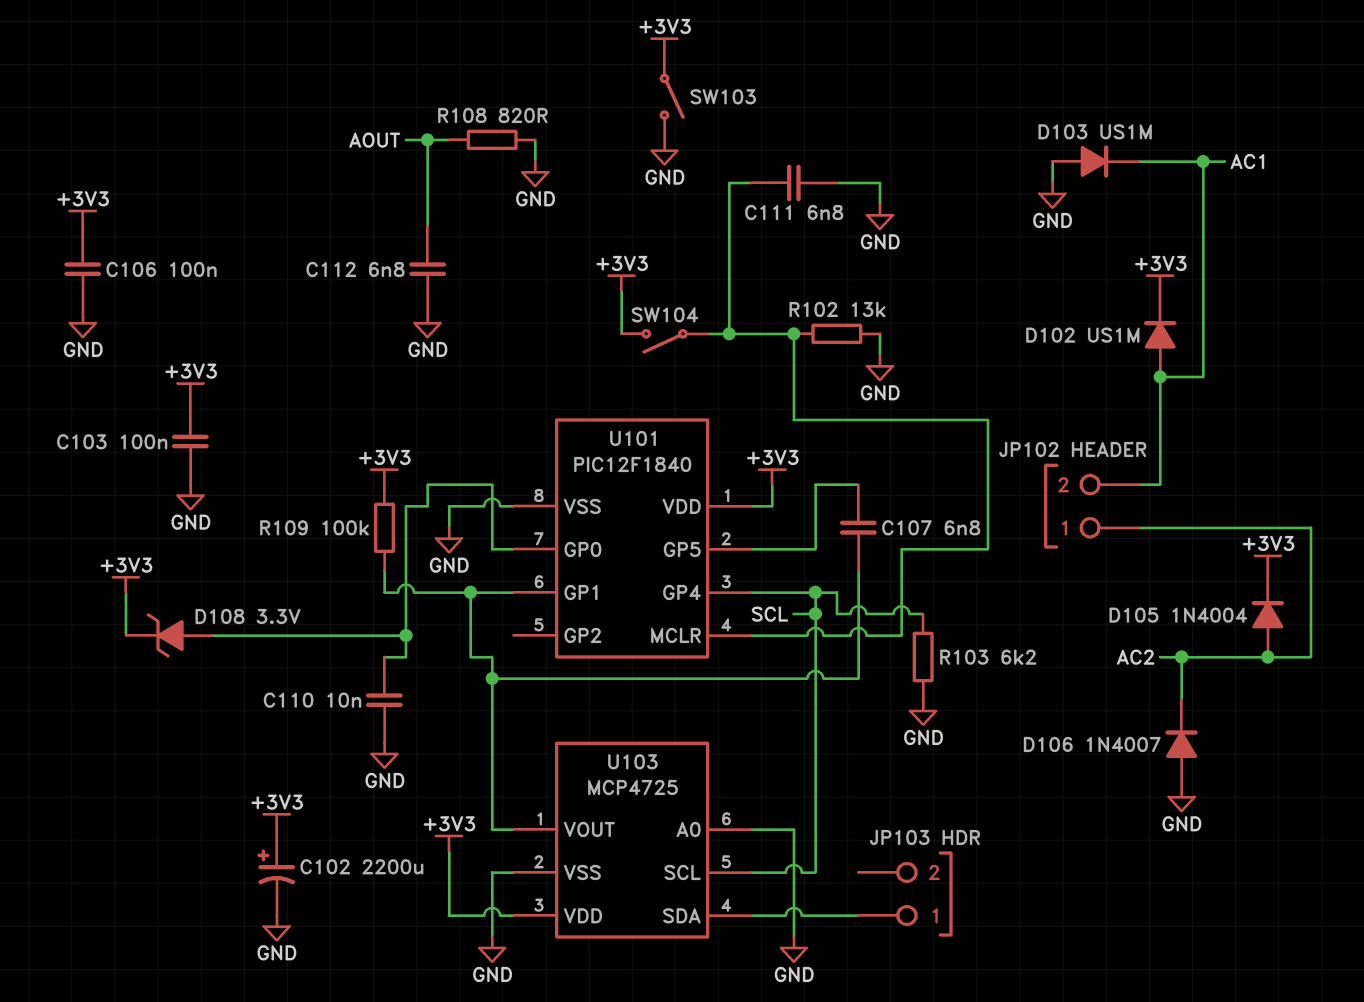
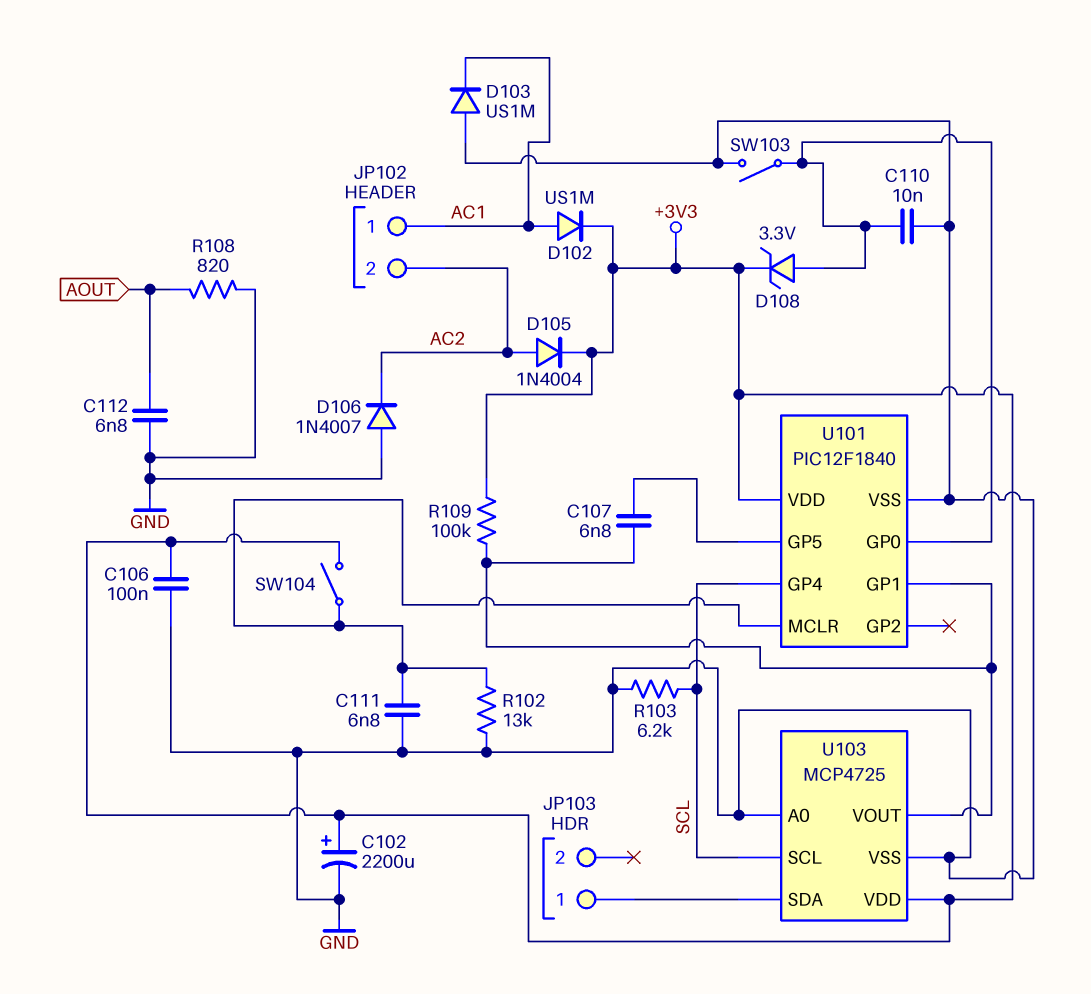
C103: 100nF (+3V3, GND) -> none
JP102 pin 1: AC2 -> AC1
JP102 pin 2: AC1 -> AC2
SW103: switch (+3V3, GND) -> switch (GND, U101/GP0)

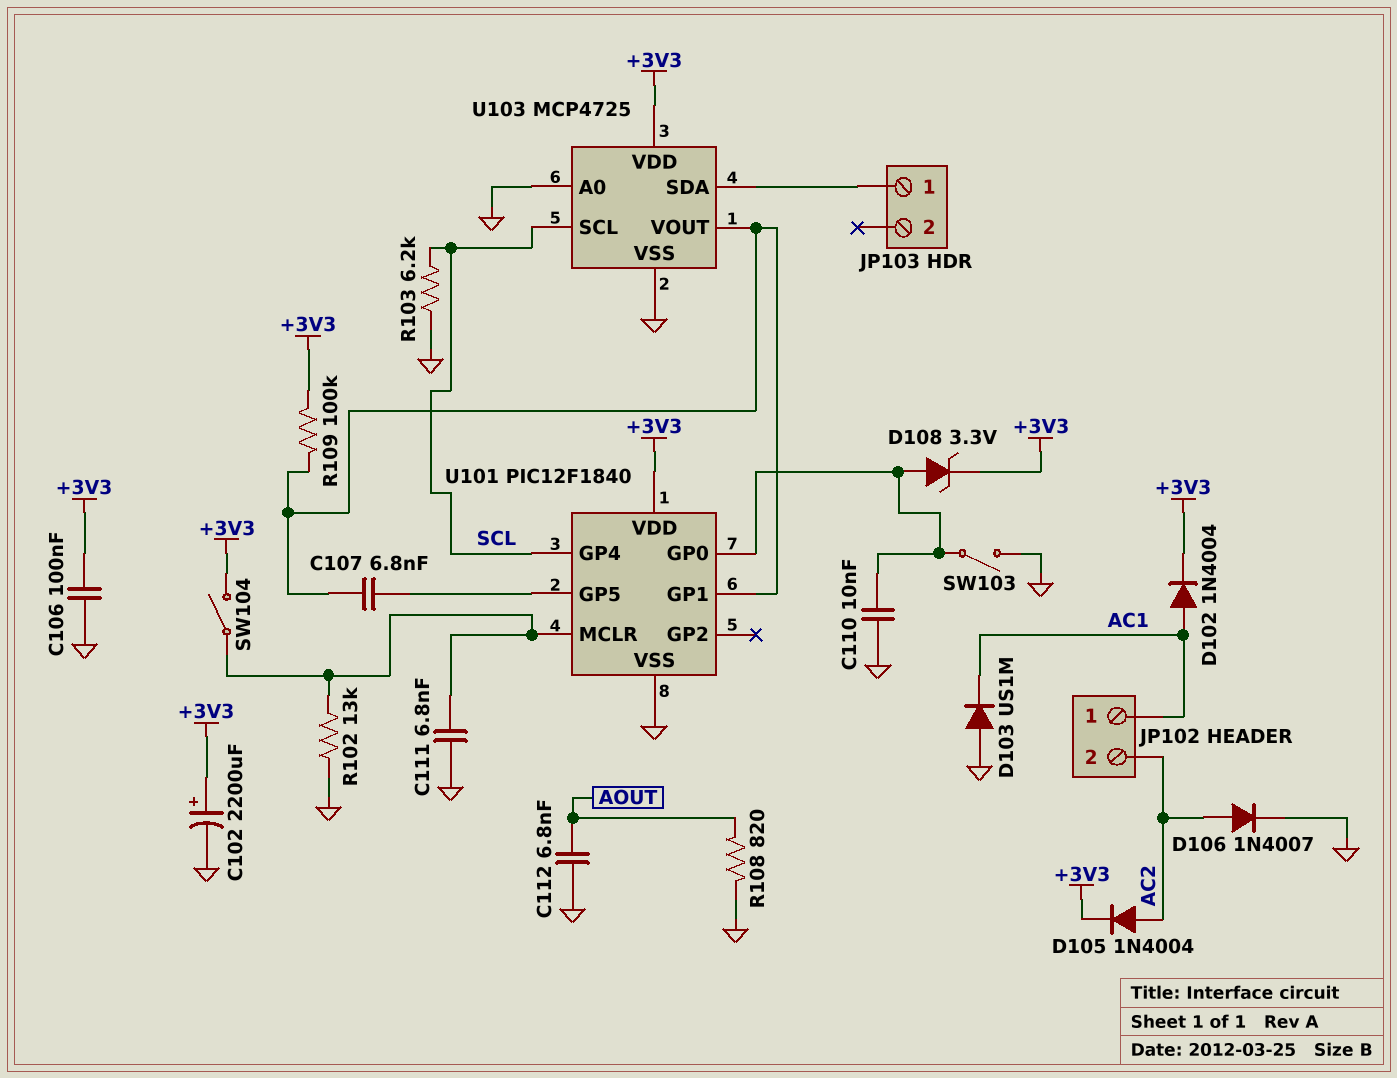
D102: diode US1M (A AC1, K +3V3) -> diode 1N4004 (A AC1, K +3V3)
D106: diode 1N4007 (A GND, K AC2) -> diode 1N4007 (A AC2, K GND)

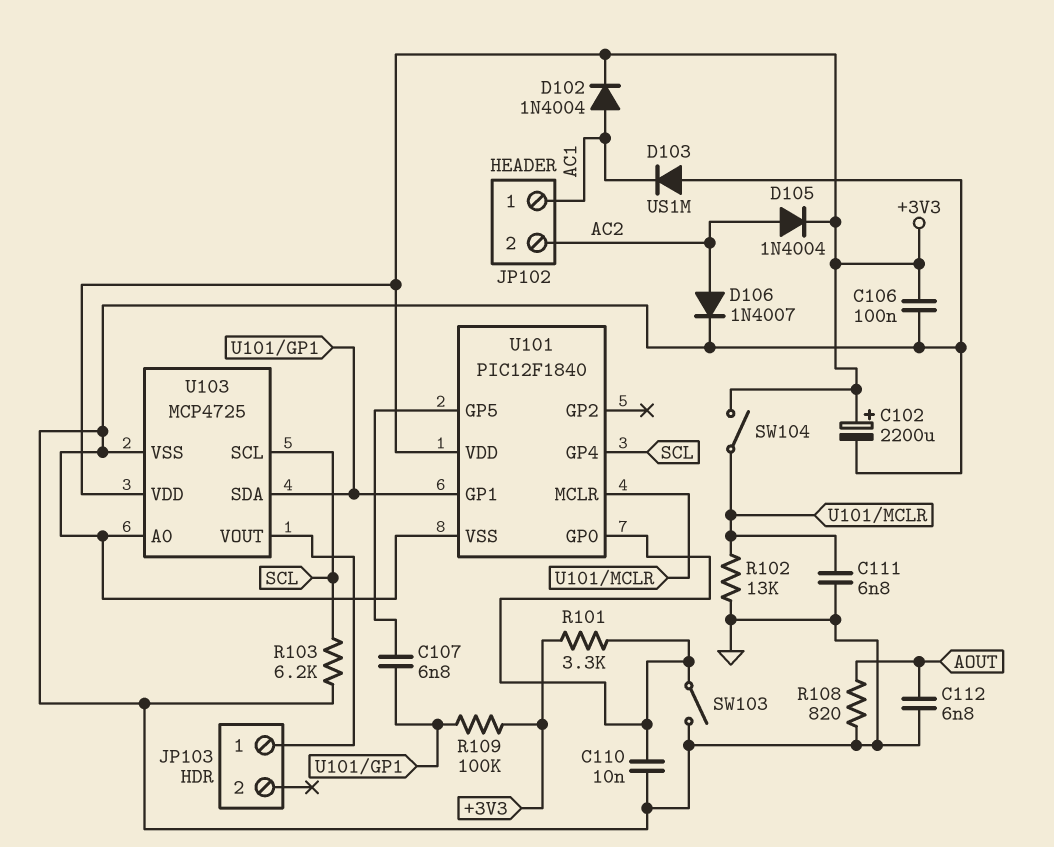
D108: zener 3.3V (A U101/GP0, K +3V3) -> none
R101: none -> 3.3k (+3V3, U101/GP0)
U103 pin SDA: JP103/1 -> U101/GP1
U103 pin VOUT: U101/GP1 -> JP103/1

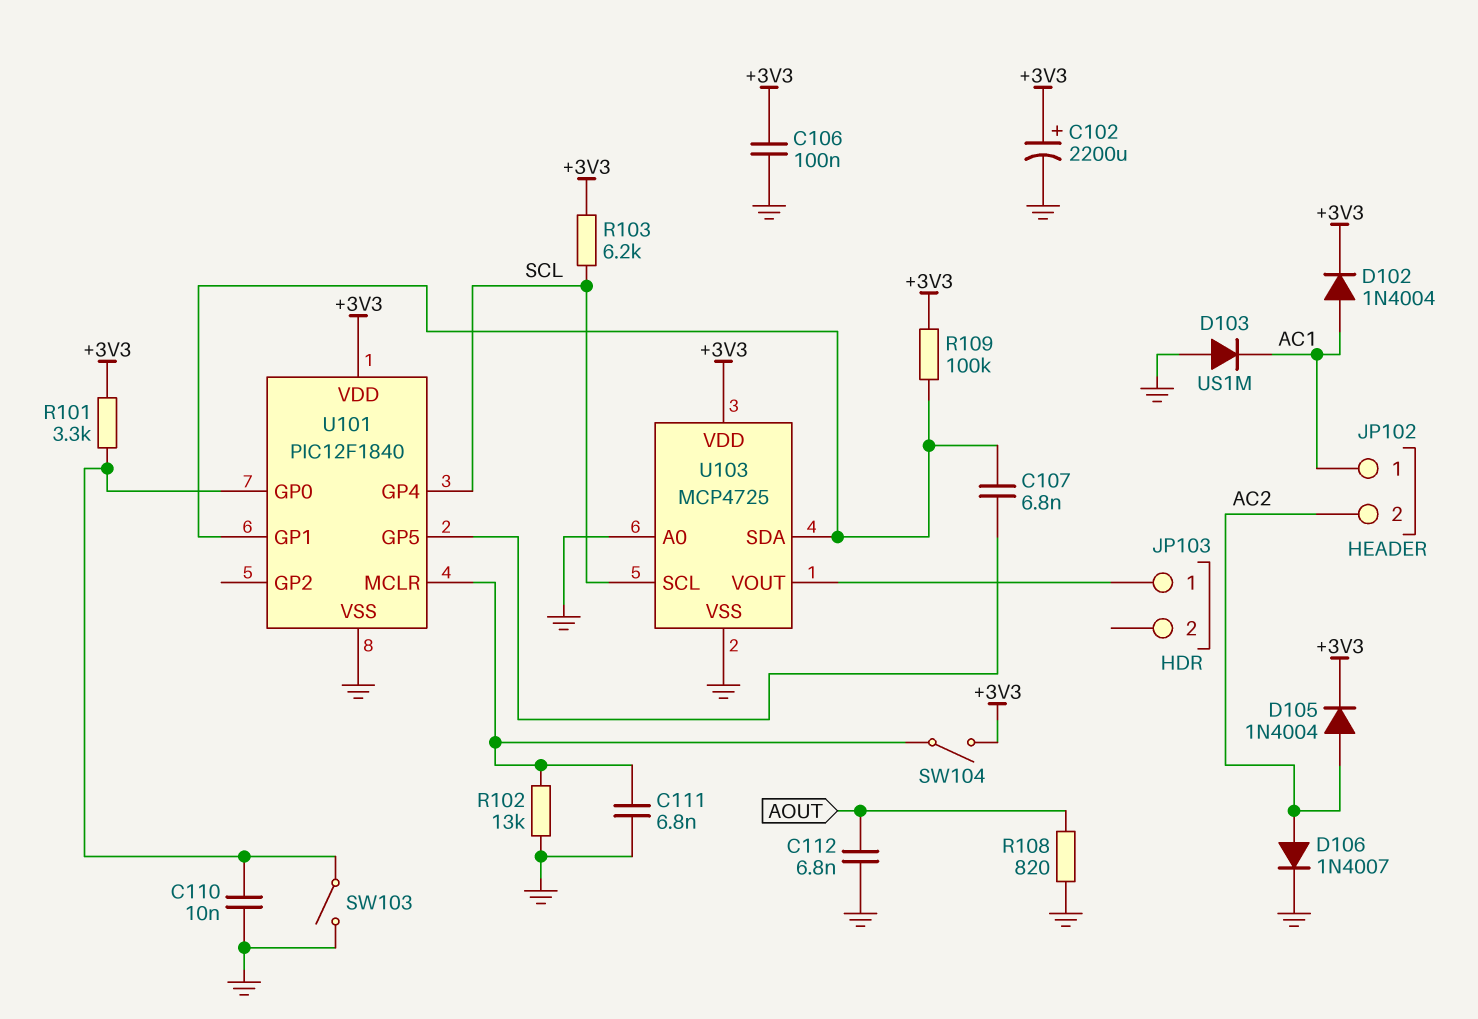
R103: 6.2k (GND, SCL) -> 6.2k (+3V3, SCL)

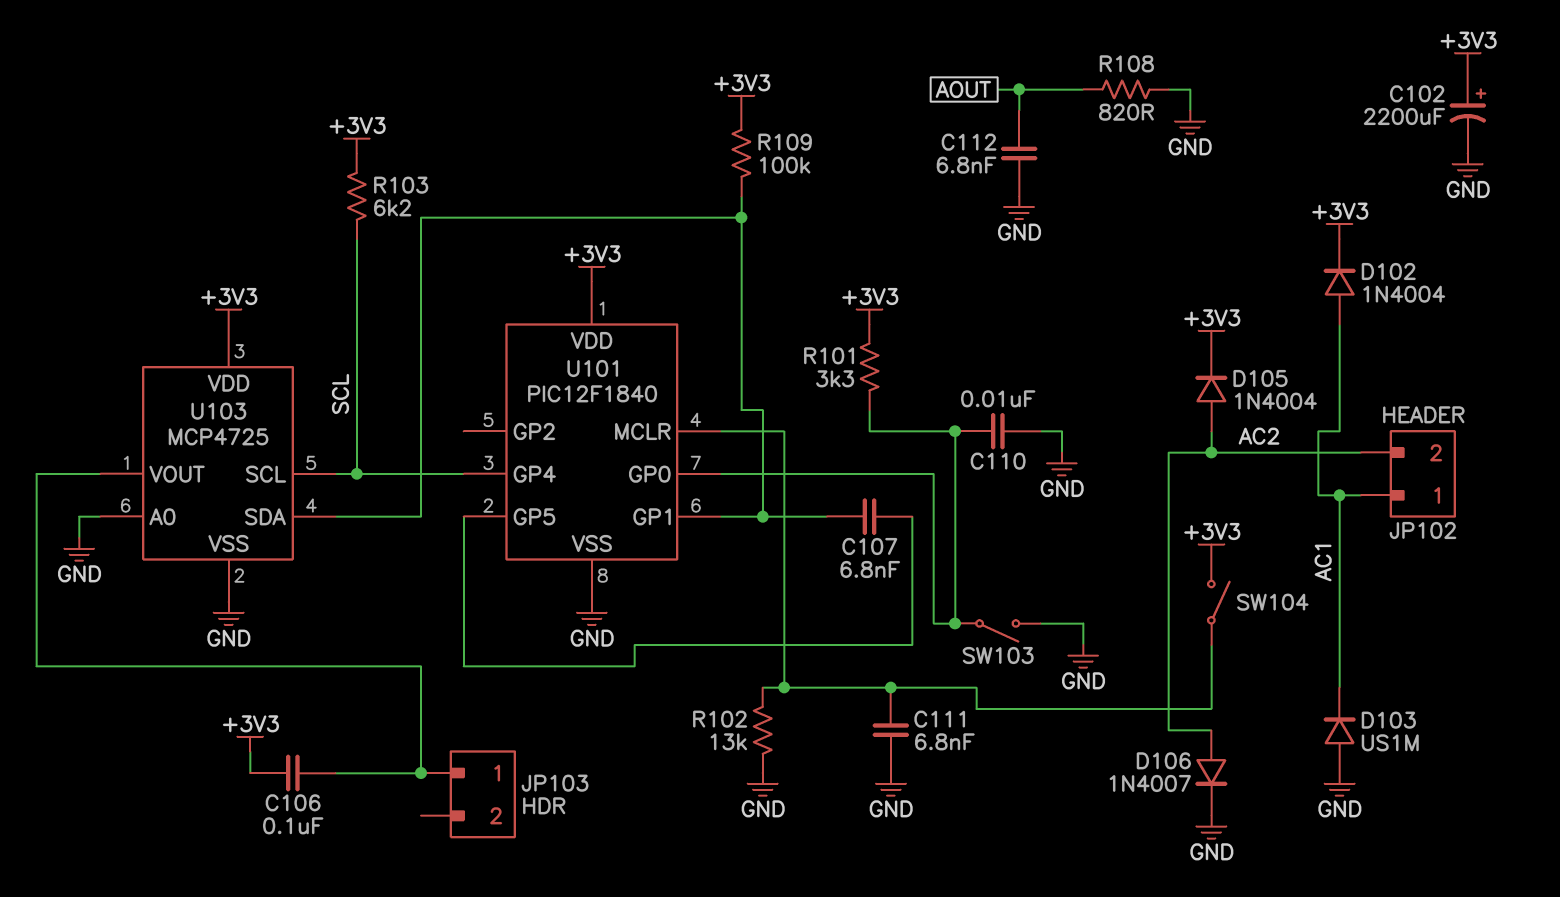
C106: 100nF (+3V3, GND) -> 100nF (+3V3, JP103/1)

